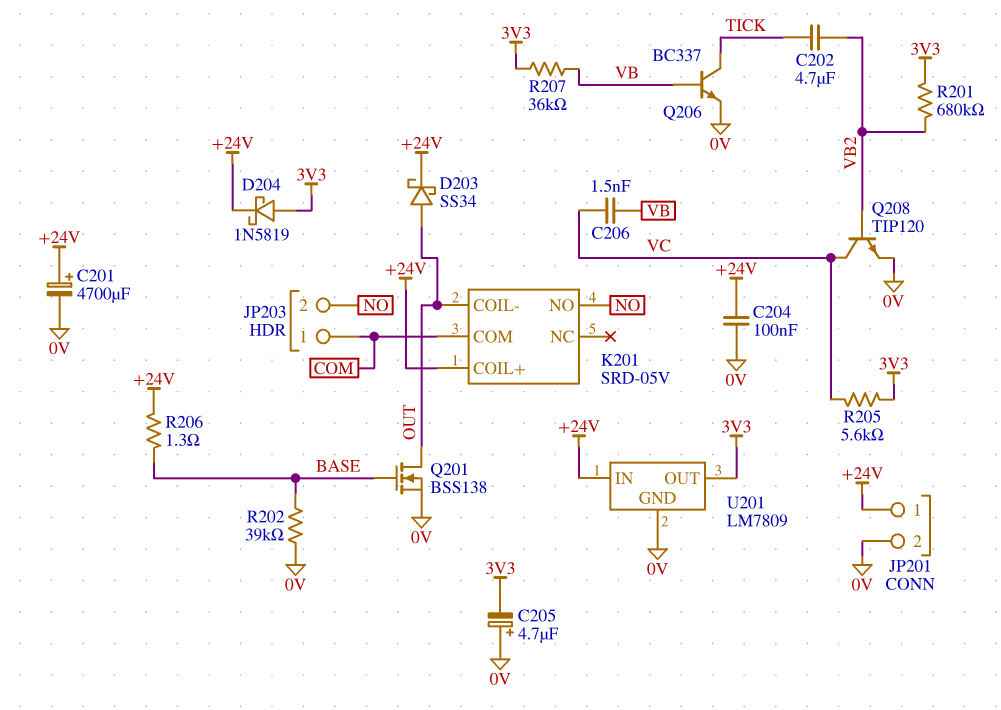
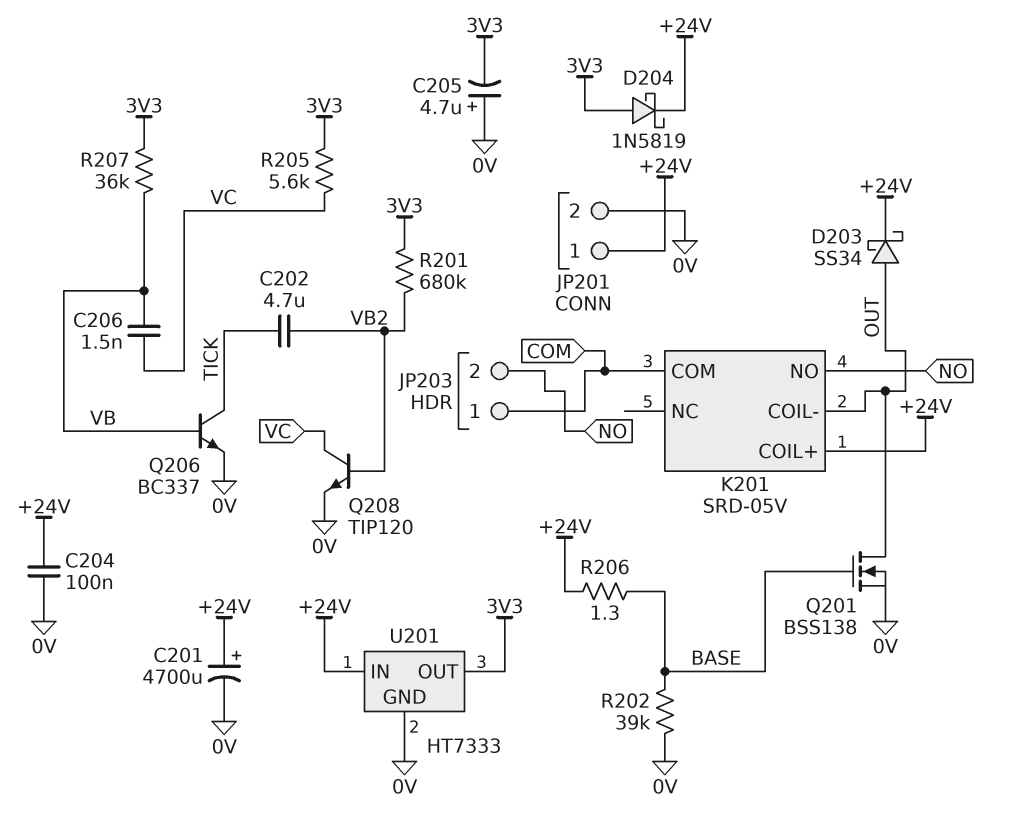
U201: LM7809 -> HT7333

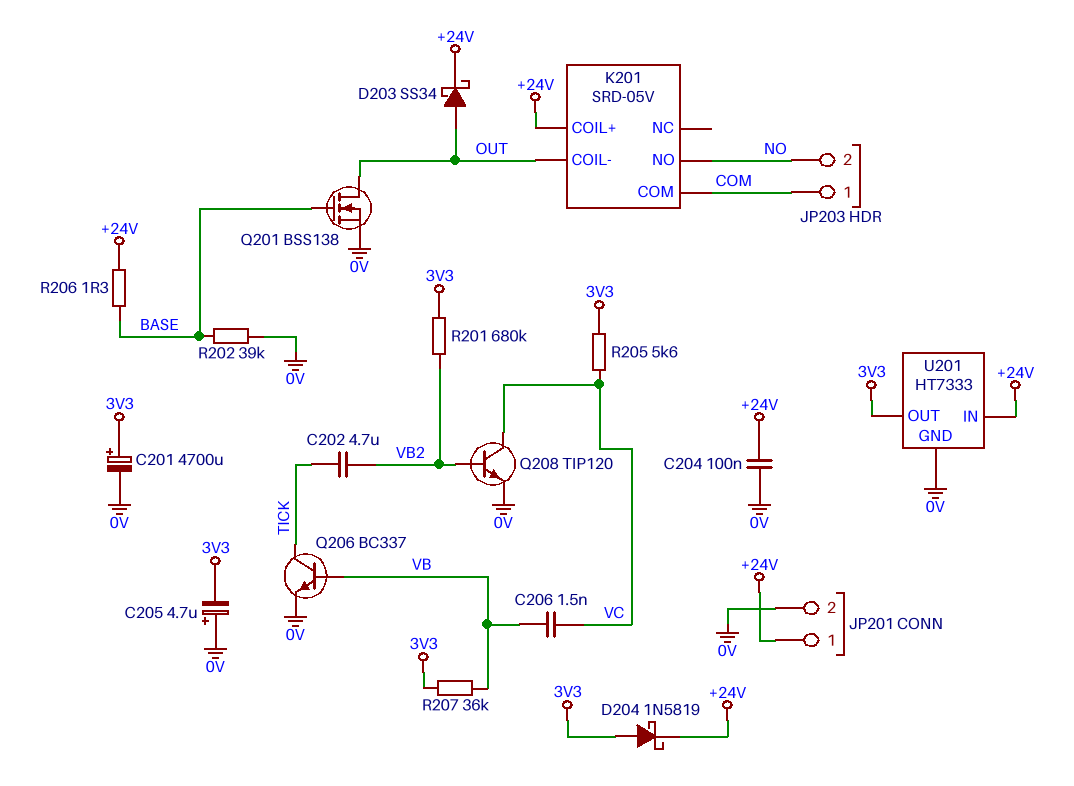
C201: 4700uF (plus +24V, minus 0V) -> 4700uF (plus 3V3, minus 0V)

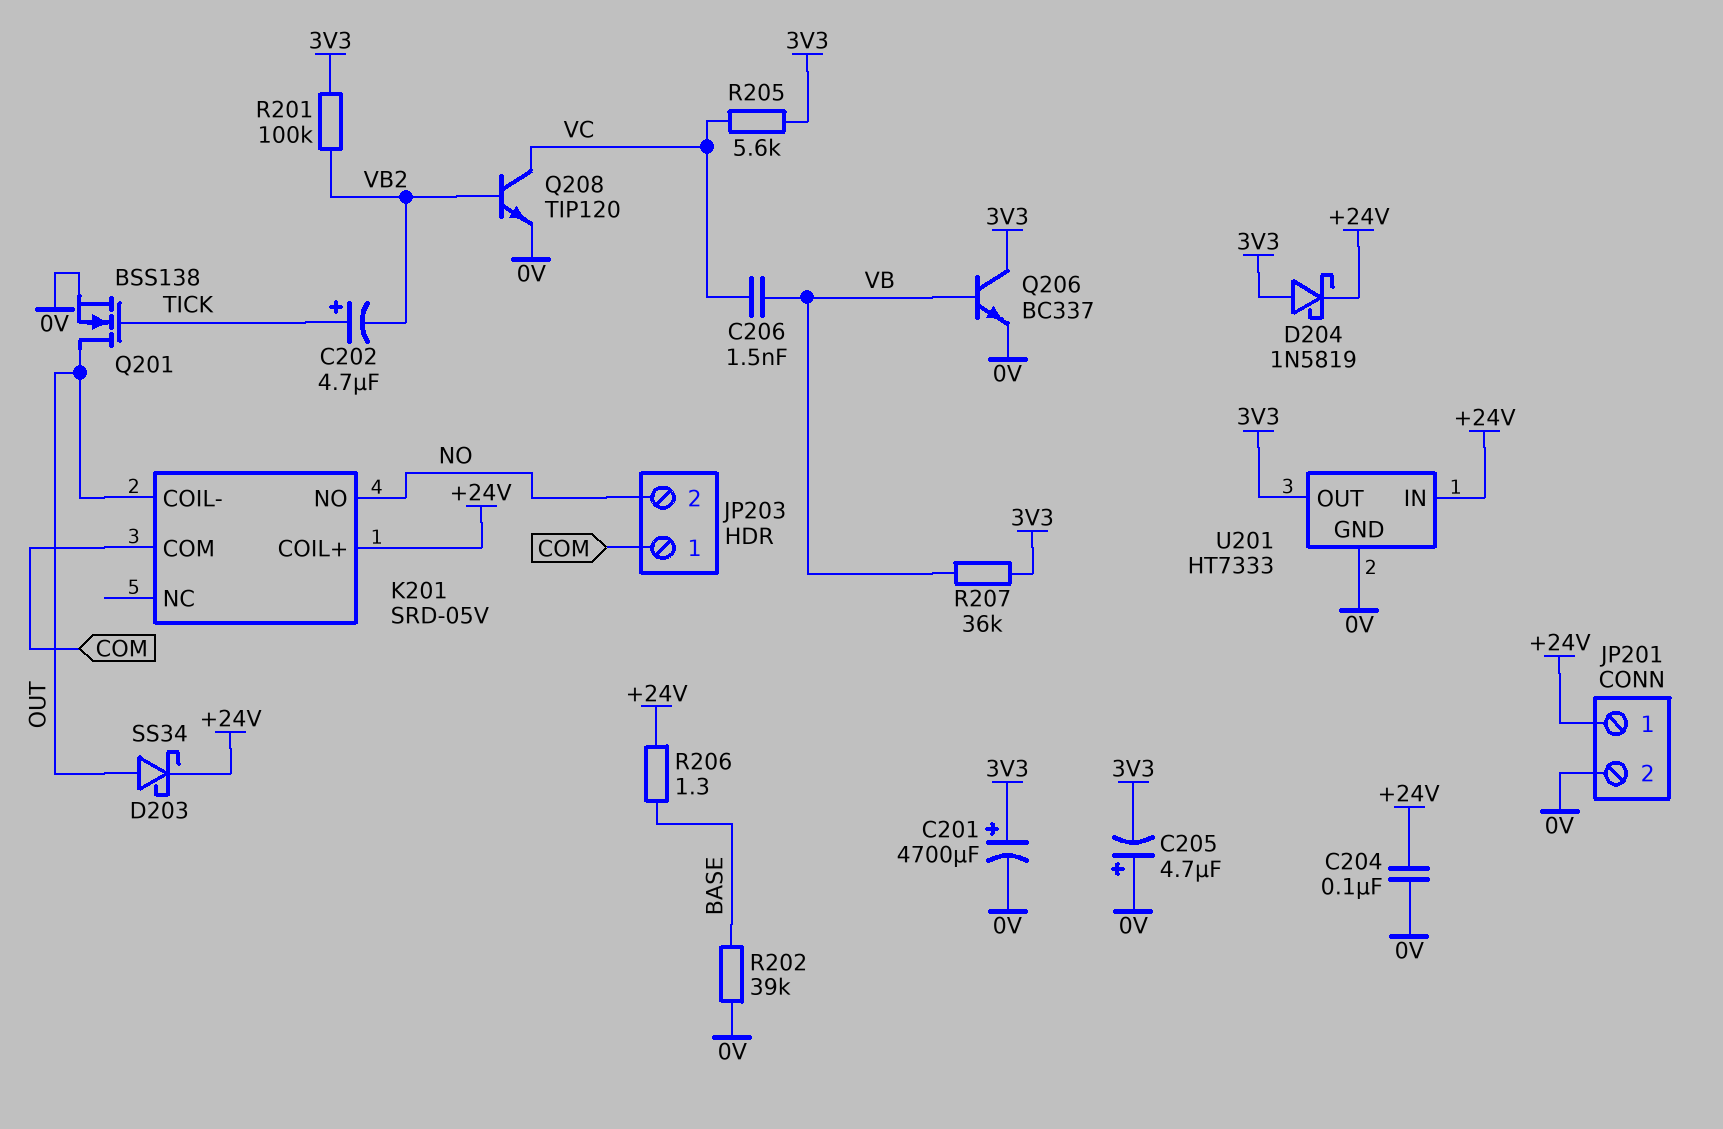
C202: 4.7uF (TICK, VB2) -> 4.7uF (plus TICK, minus VB2)
Q201: NMOS BSS138 (G BASE, D OUT, S 0V) -> NMOS BSS138 (G TICK, D OUT, S 0V)
Q206: NPN BC337 (B VB, C TICK, E 0V) -> NPN BC337 (B VB, C 3V3, E 0V)
R201: 680k (3V3, VB2) -> 100k (3V3, VB2)

